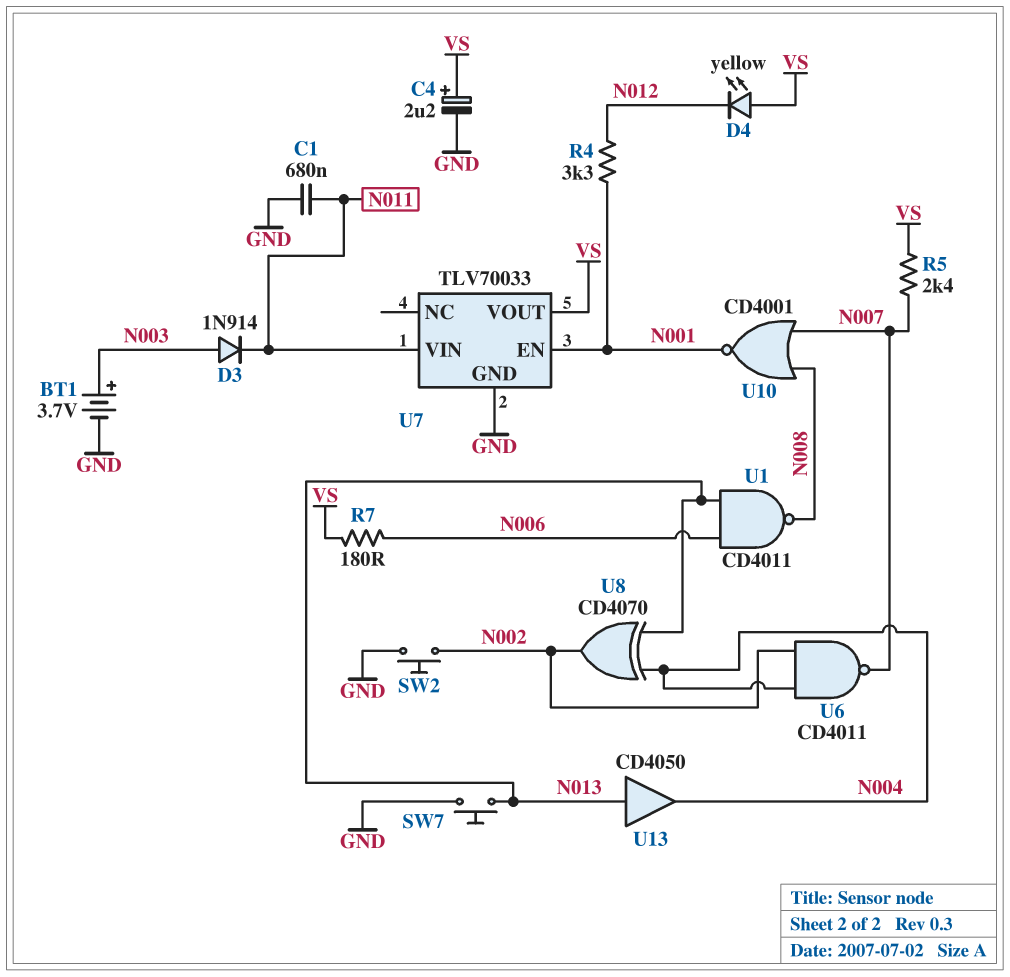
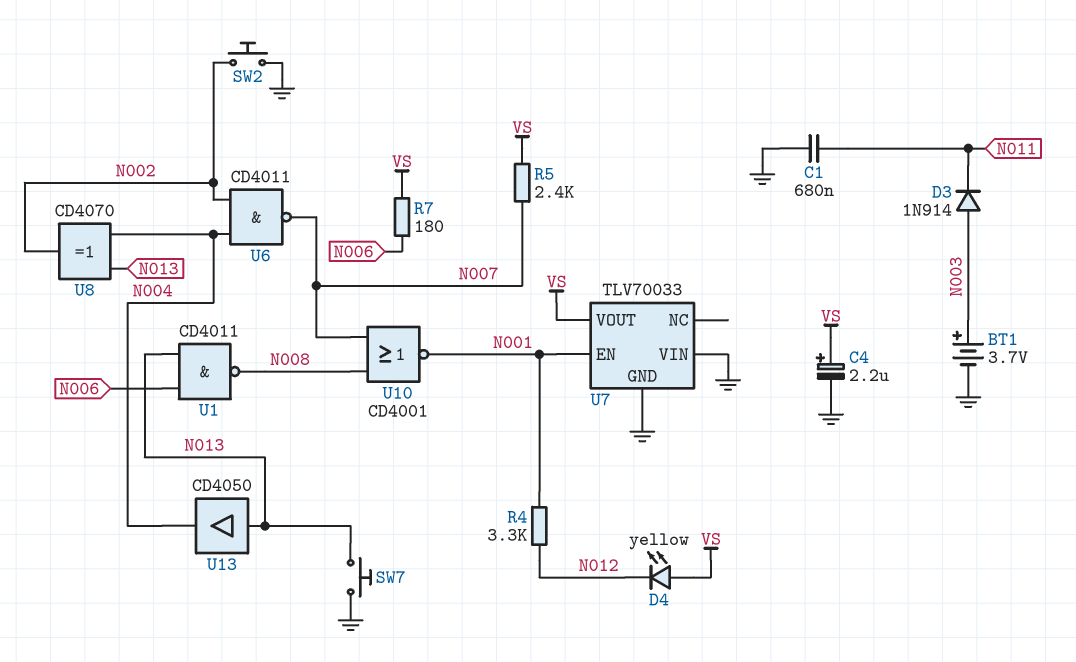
U7 pin VIN: N011 -> GND

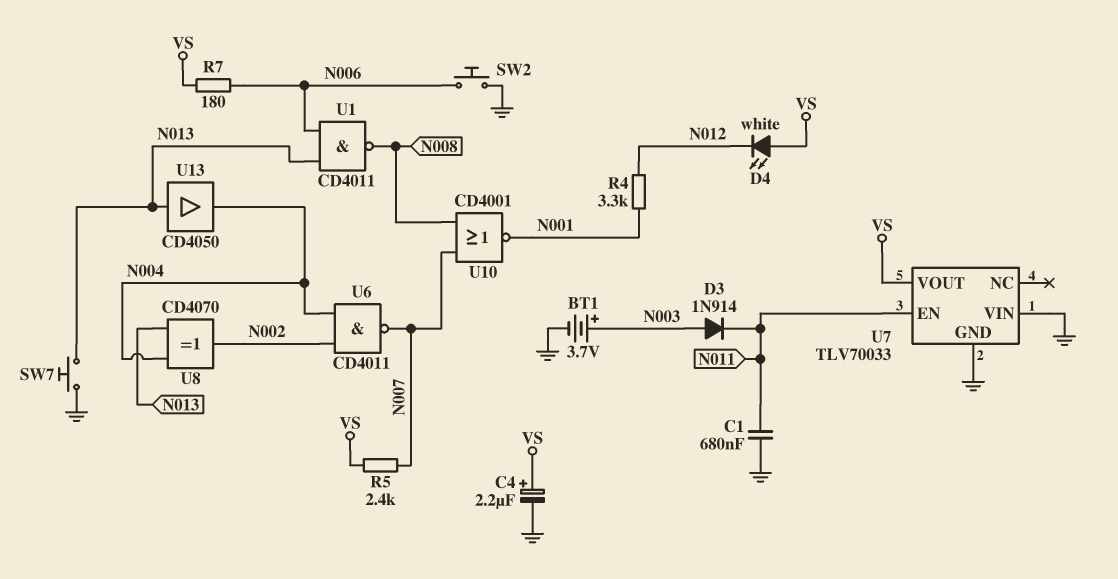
D4: LED yellow (A VS, K N012) -> LED white (A VS, K N012)
SW2: button (GND, N002) -> button (GND, N006)
U7 pin EN: N001 -> N011

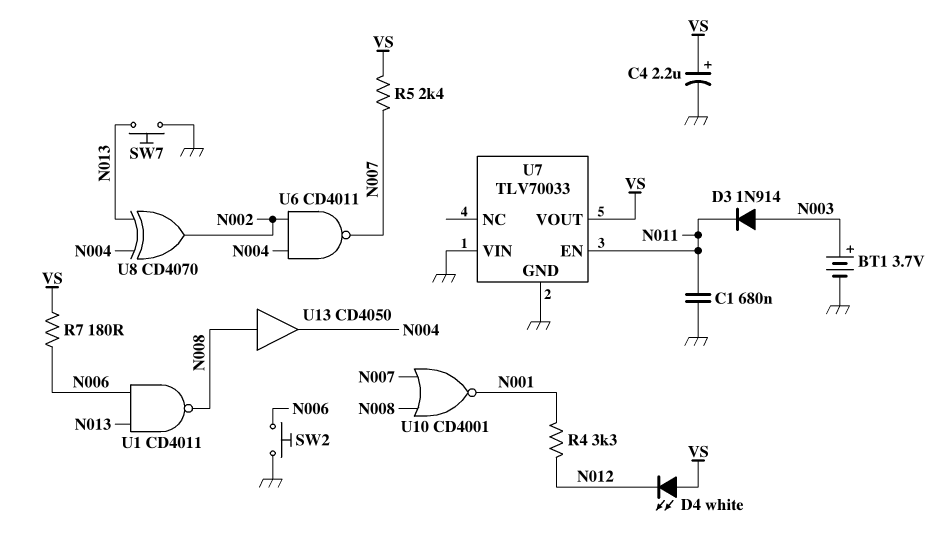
U13: buffer CD4050 (in N013, out N004) -> buffer CD4050 (in N008, out N004)

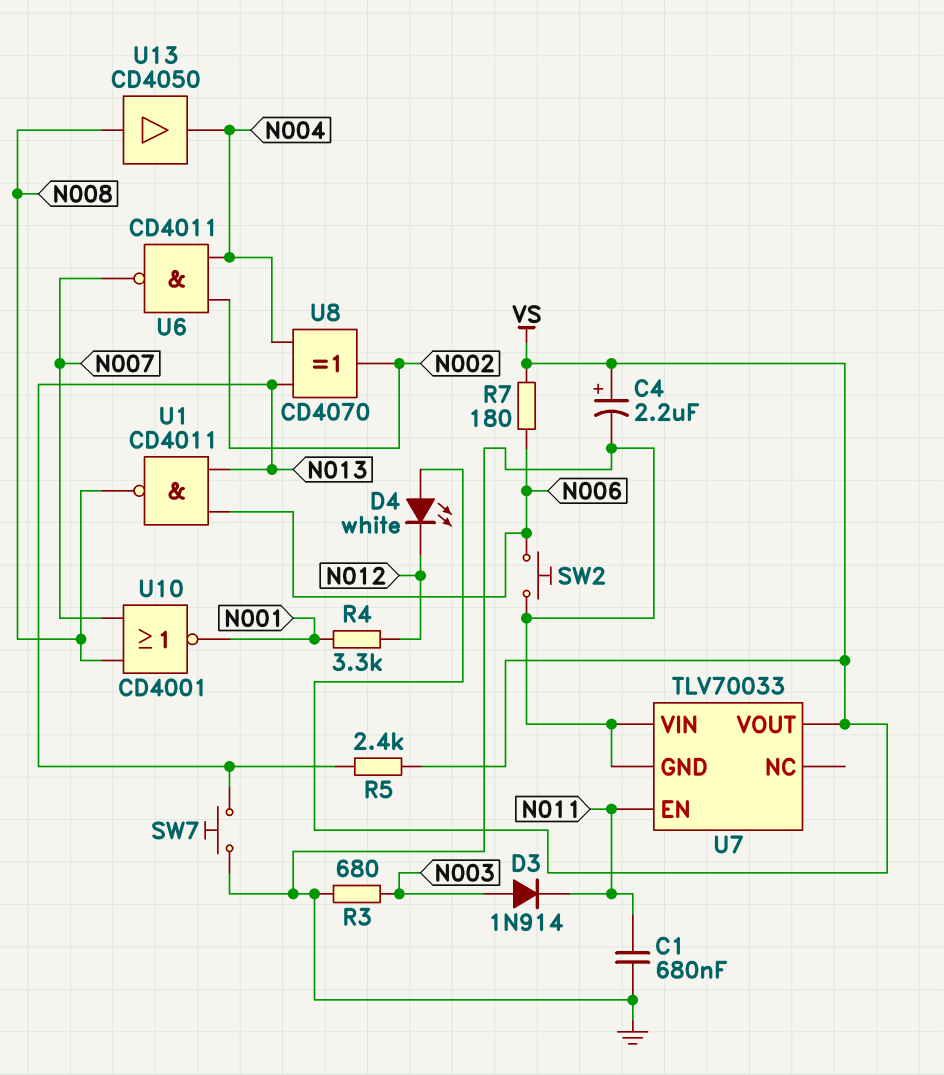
BT1: 3.7V (plus N003, minus GND) -> none
R3: none -> 680 (GND, N003)
R5: 2.4k (N007, VS) -> 2.4k (N013, VS)

